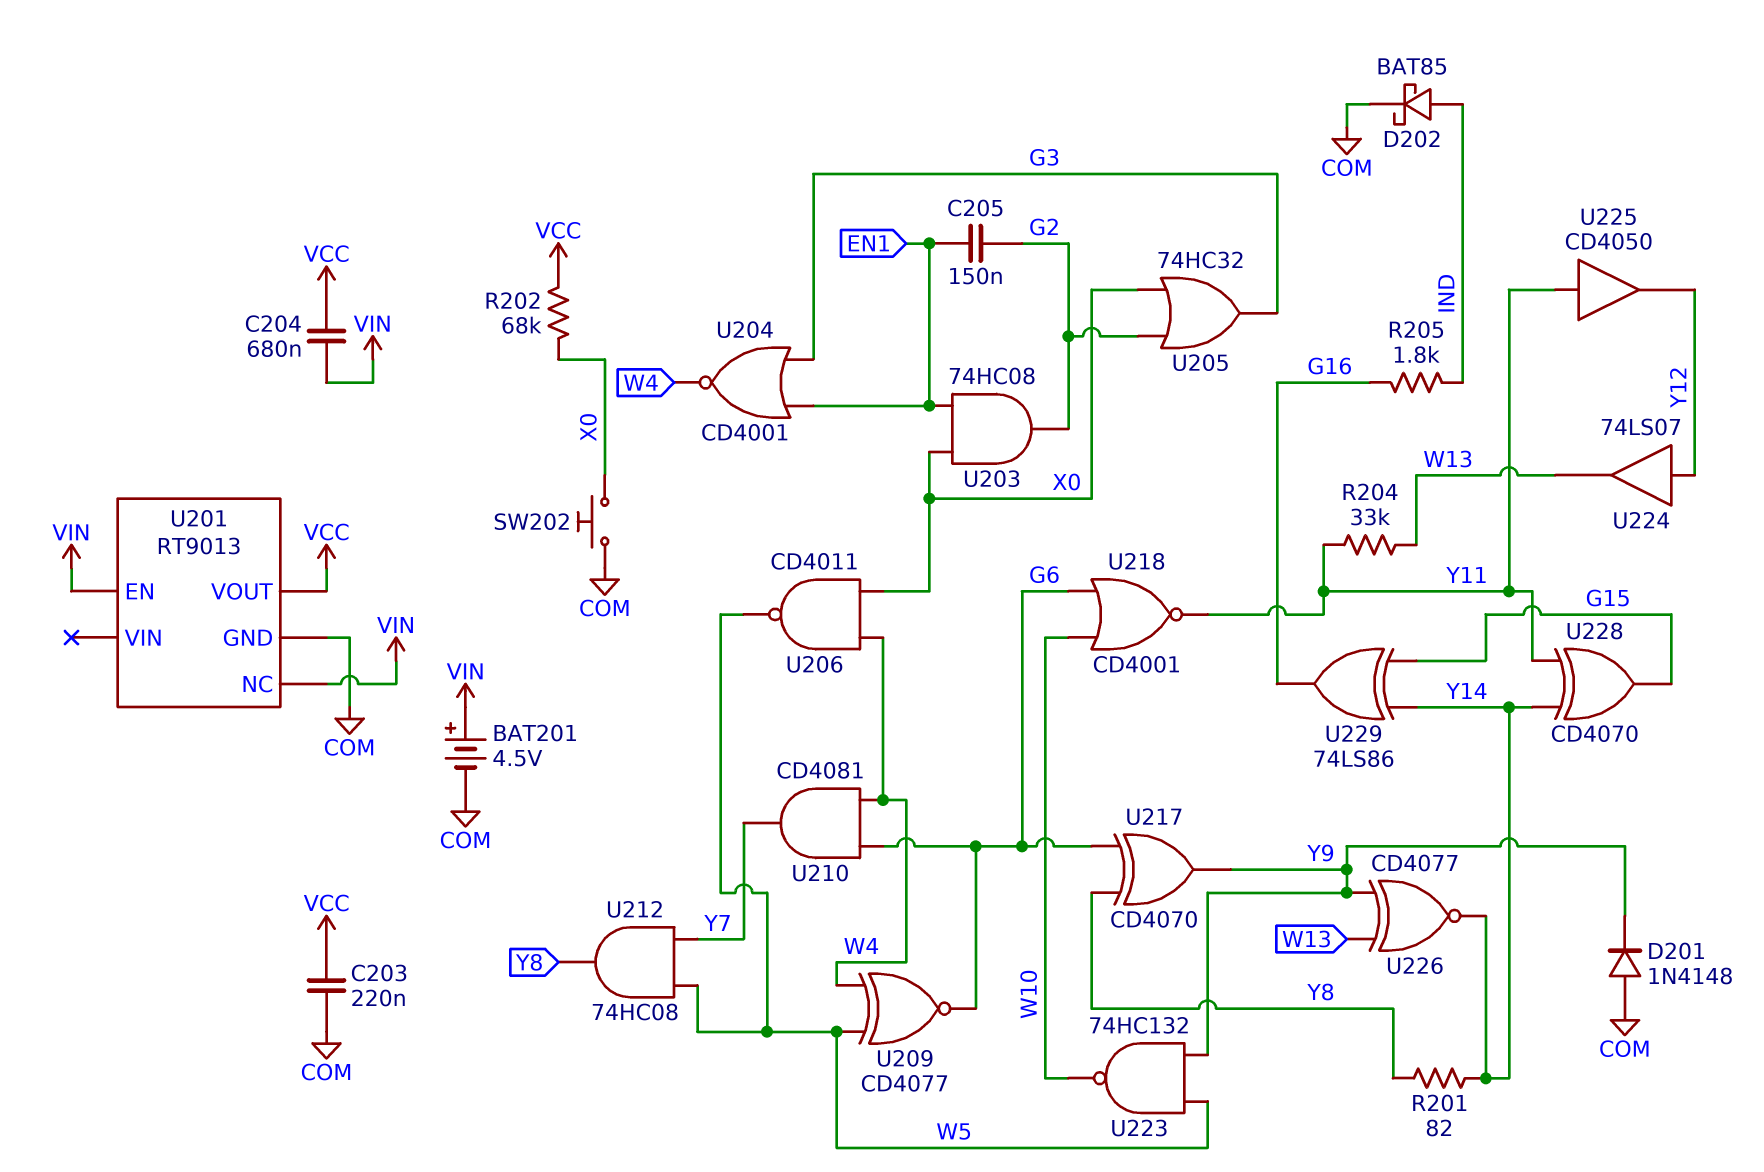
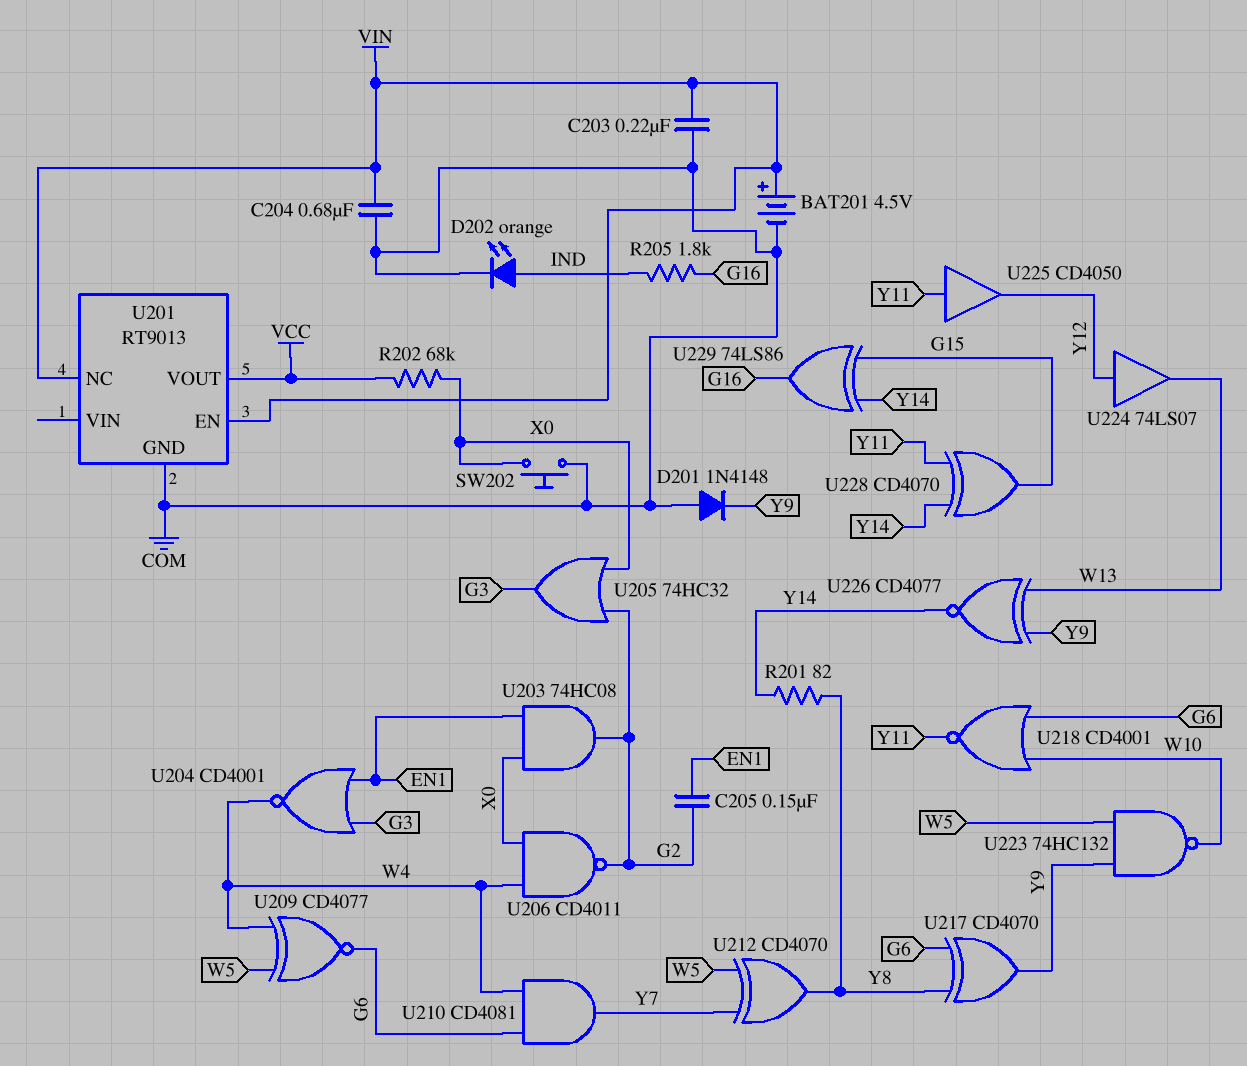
C203: 220nF (COM, VCC) -> 220nF (COM, VIN)
C204: 680nF (VCC, VIN) -> 680nF (COM, VIN)
D202: schottky BAT85 (A IND, K COM) -> LED orange (A IND, K COM)
R204: 33k (W13, Y11) -> none
U206: NAND CD4011 (in W4, in X0, out W5) -> NAND CD4011 (in W4, in X0, out G2)
U212: AND 74HC08 (in W5, in Y7, out Y8) -> XOR CD4070 (in W5, in Y7, out Y8)

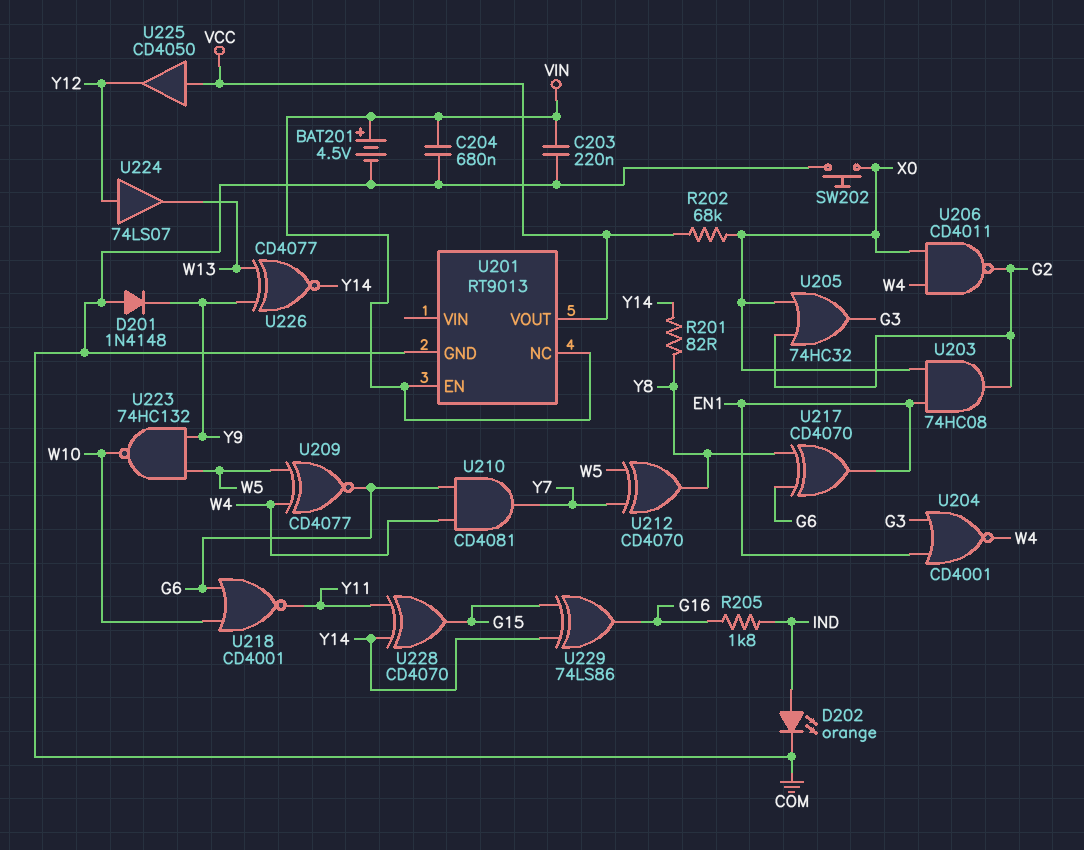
C205: 150nF (EN1, G2) -> none
U217: XOR CD4070 (in G6, in Y8, out Y9) -> XOR CD4070 (in G6, in Y8, out EN1)
U225: buffer CD4050 (in Y11, out Y12) -> buffer CD4050 (in VCC, out Y12)

